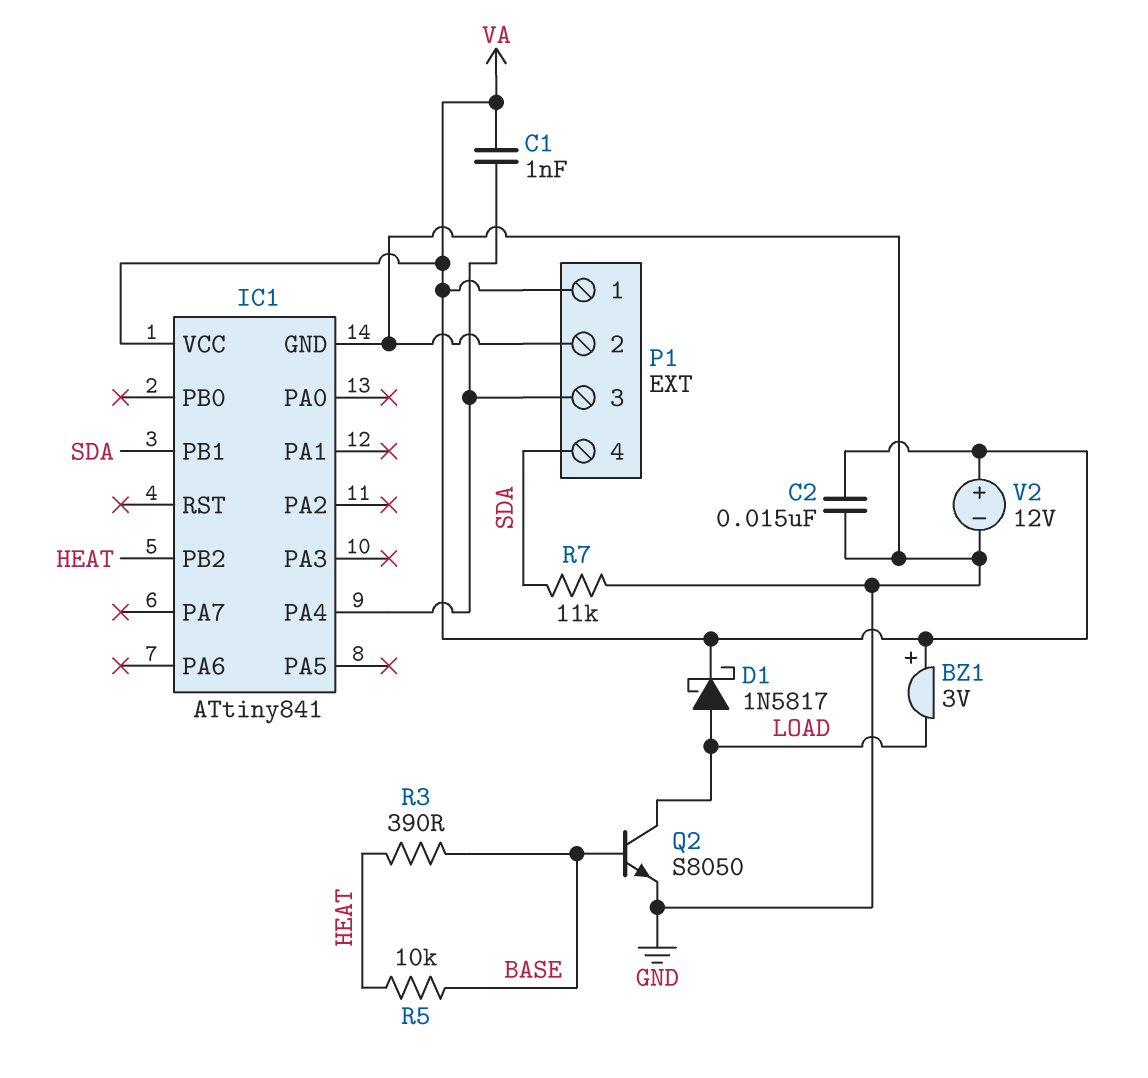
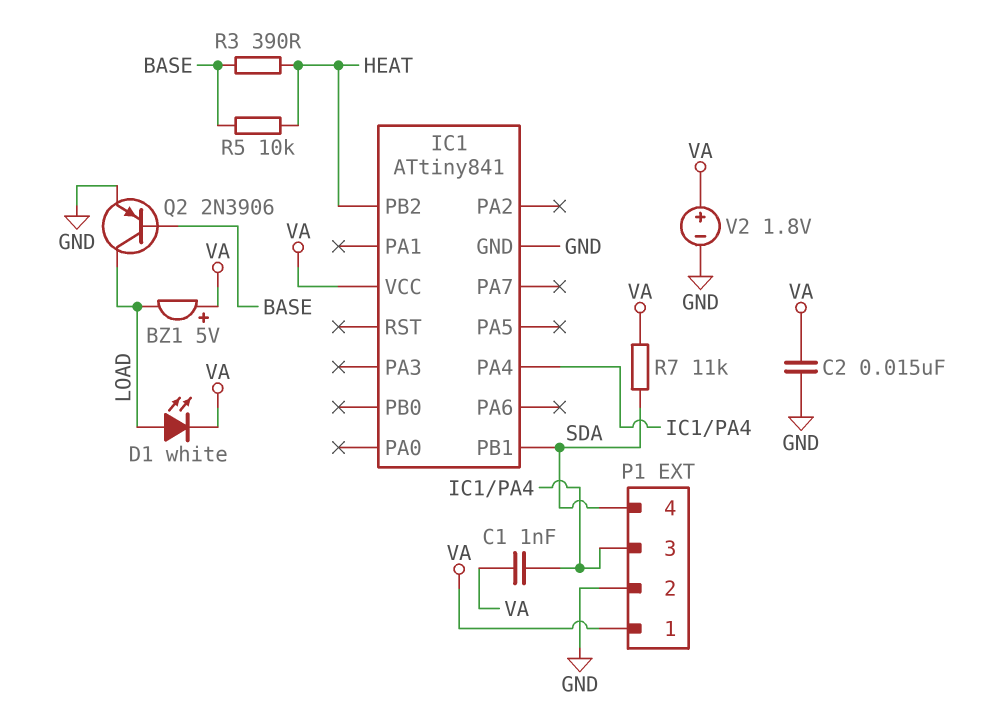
BZ1: buzzer 3V (plus VA, minus LOAD) -> buzzer 5V (plus VA, minus LOAD)
D1: schottky 1N5817 (A LOAD, K VA) -> LED white (A LOAD, K VA)
Q2: NPN S8050 (B BASE, C LOAD, E GND) -> PNP 2N3906 (B BASE, C LOAD, E GND)
R7: 11k (GND, SDA) -> 11k (SDA, VA)
V2: 12V (plus VA, minus GND) -> 1.8V (plus VA, minus GND)

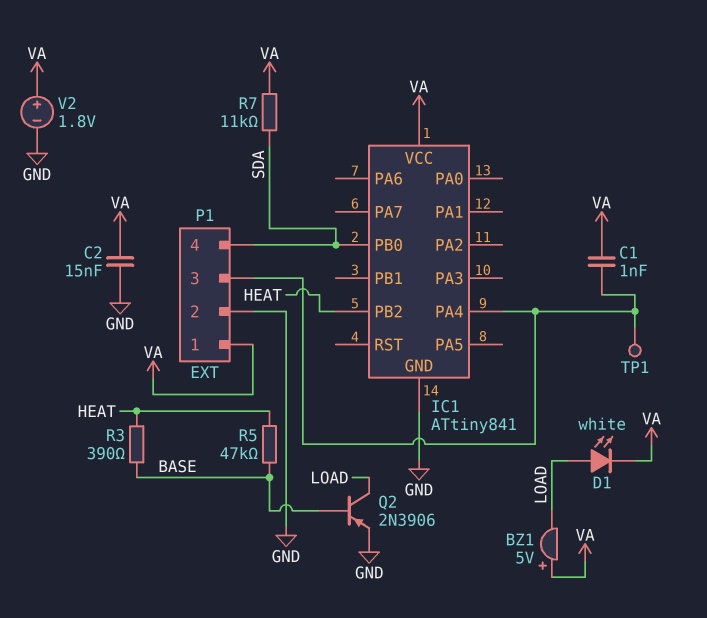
IC1 pin PB0: none -> SDA
IC1 pin PB1: SDA -> none
R5: 10k (BASE, HEAT) -> 47k (BASE, HEAT)
TP1: none -> test point (IC1/PA4)

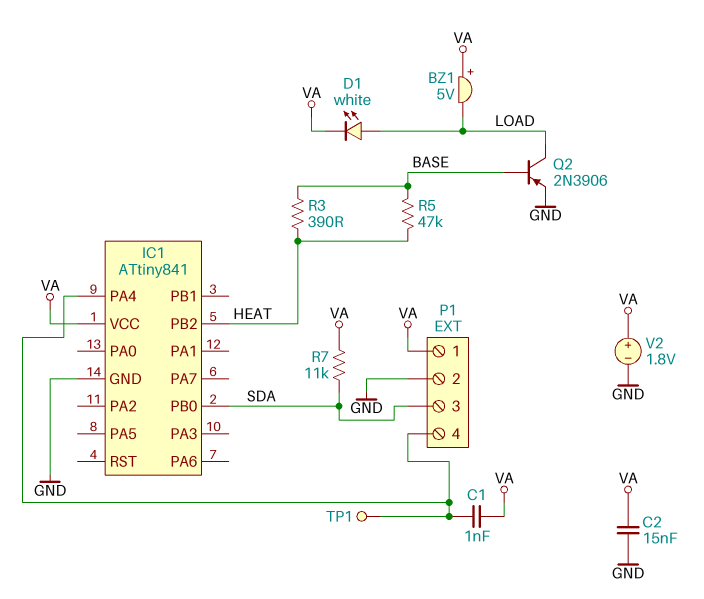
P1 pin 3: IC1/PA4 -> SDA
P1 pin 4: SDA -> IC1/PA4

